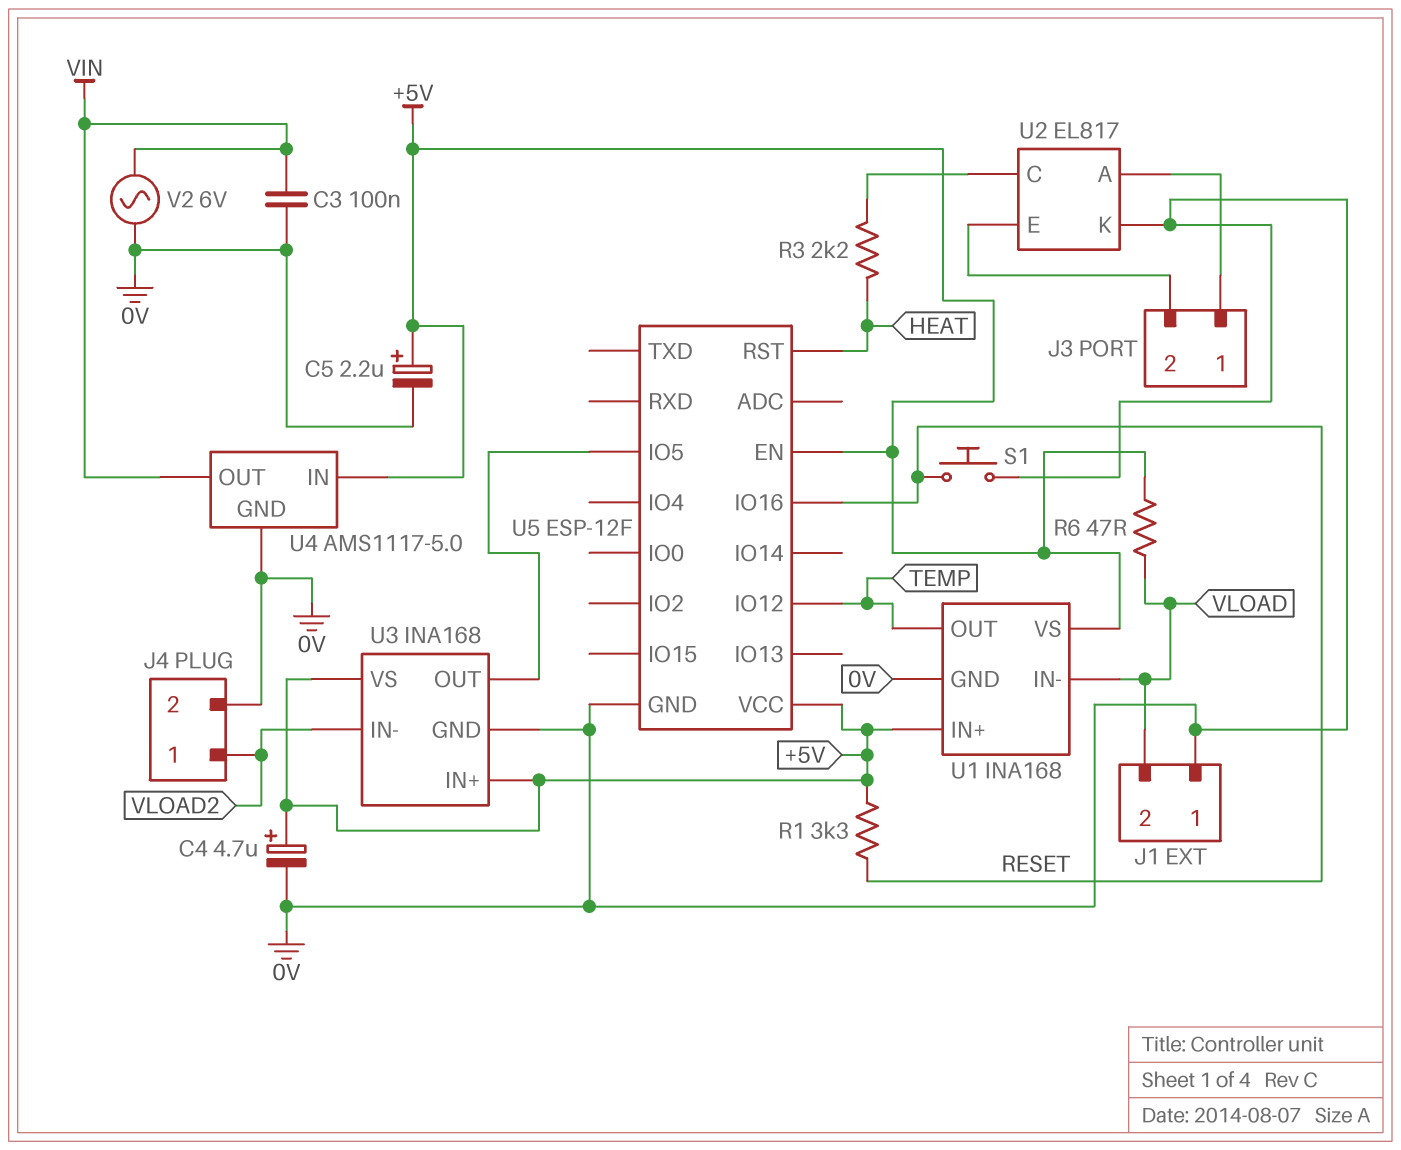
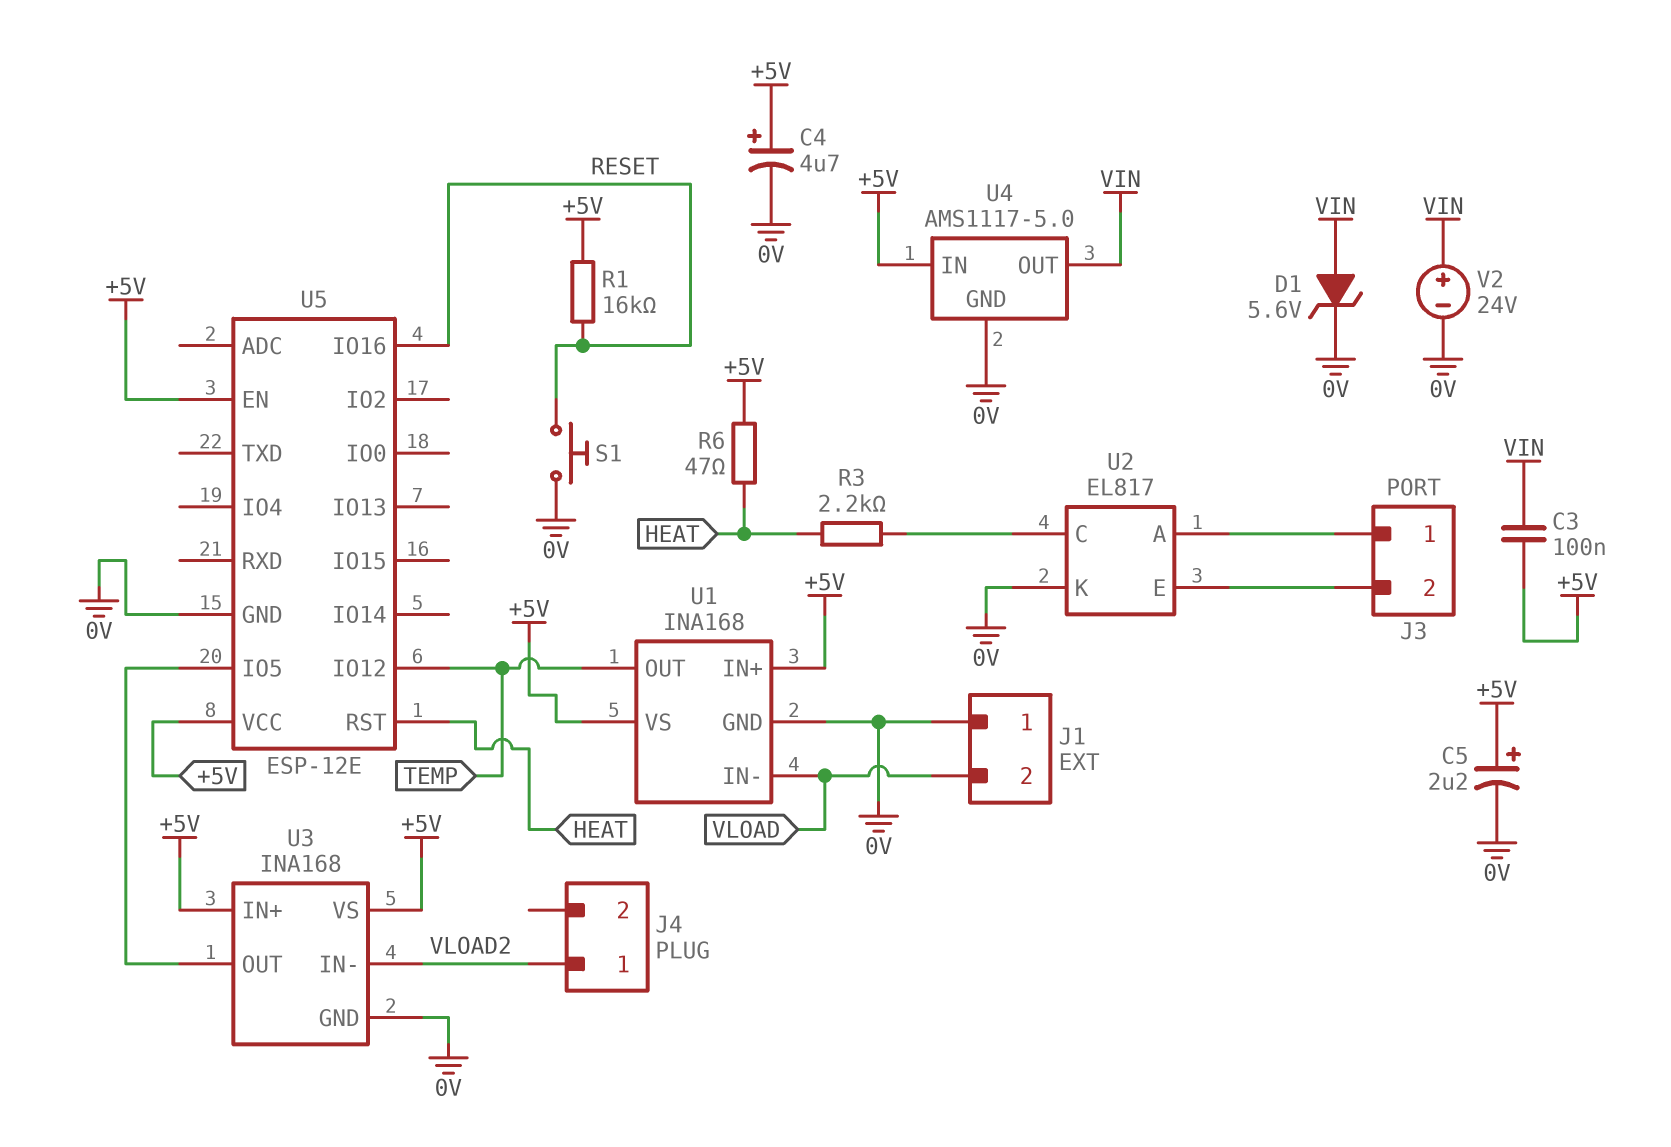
C3: 100nF (0V, VIN) -> 100nF (+5V, VIN)
D1: none -> zener 5.6V (A VIN, K 0V)
J4 pin 2: 0V -> none
R1: 3.3k (+5V, RESET) -> 16k (+5V, RESET)
R6: 47 (+5V, VLOAD) -> 47 (+5V, HEAT)
U5: ESP-12F -> ESP-12E
V2: AC 6V (0V, VIN) -> 24V (plus VIN, minus 0V)

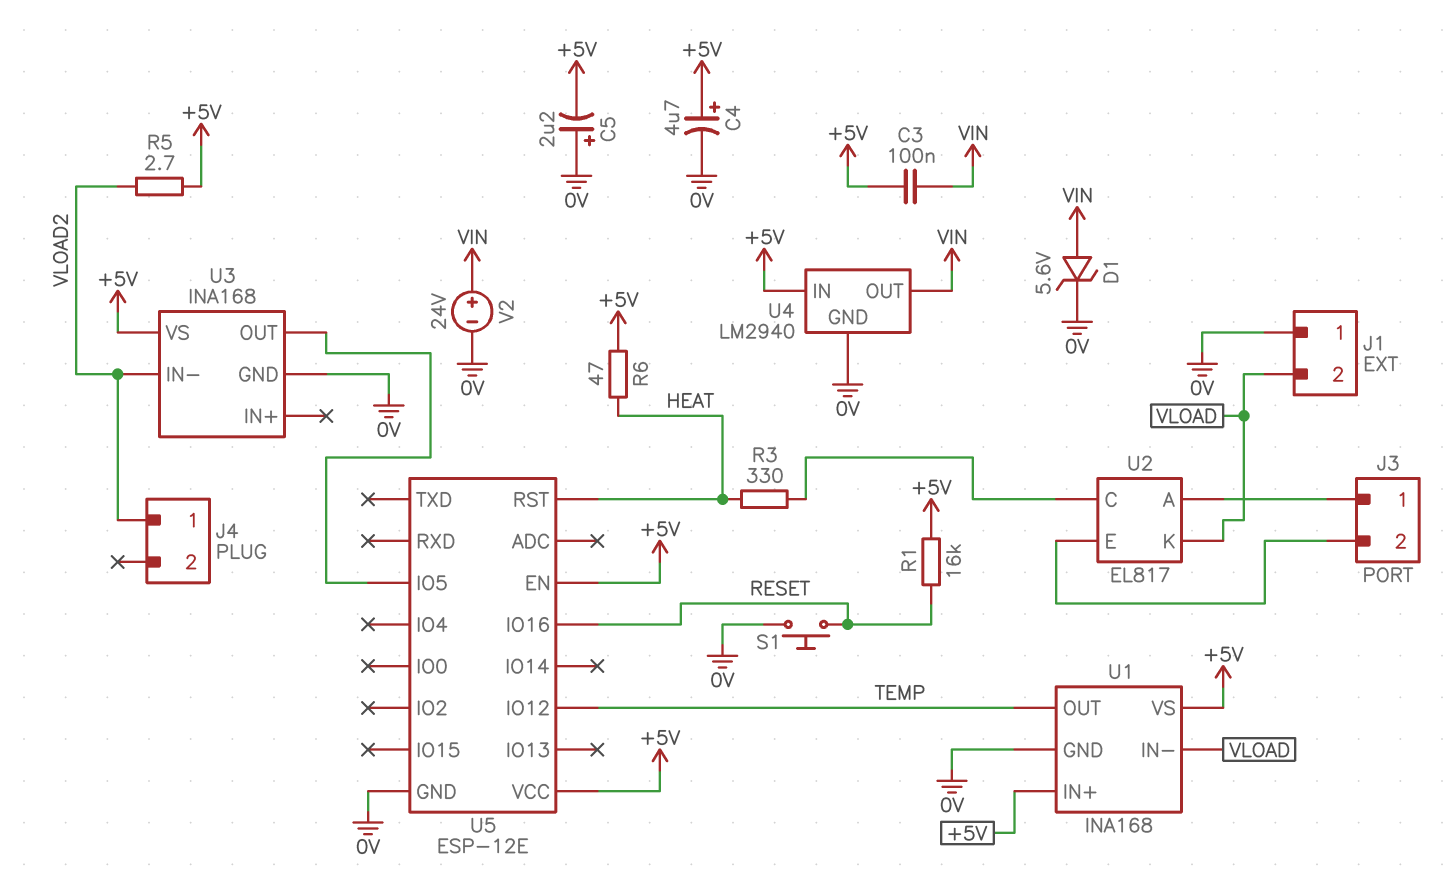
C5: 2.2uF (plus +5V, minus 0V) -> 2.2uF (plus 0V, minus +5V)
R3: 2.2k (HEAT, U2/C) -> 330 (HEAT, U2/C)
R5: none -> 2.7 (+5V, VLOAD2)
U2 pin K: 0V -> VLOAD
U3 pin IN+: +5V -> none
U4: AMS1117-5.0 -> LM2940

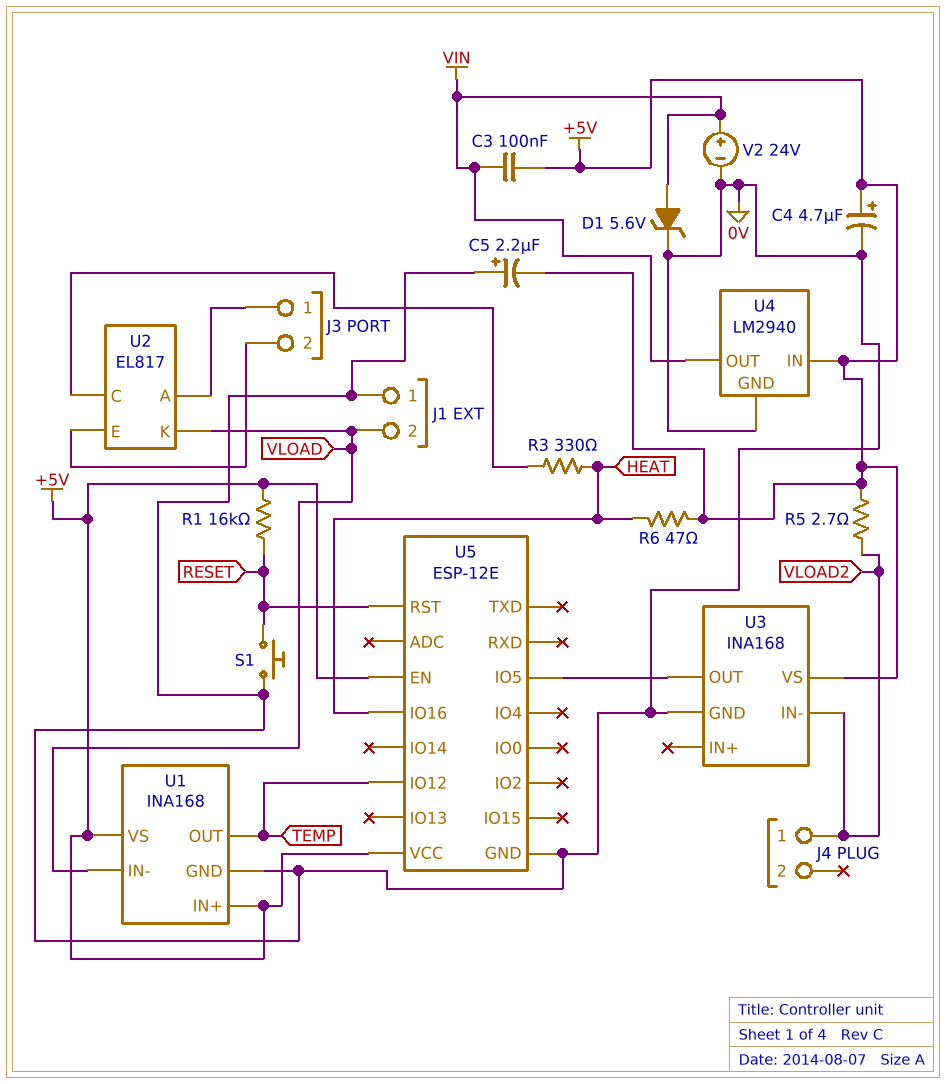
U5 pin IO16: RESET -> HEAT
U5 pin RST: HEAT -> RESET

